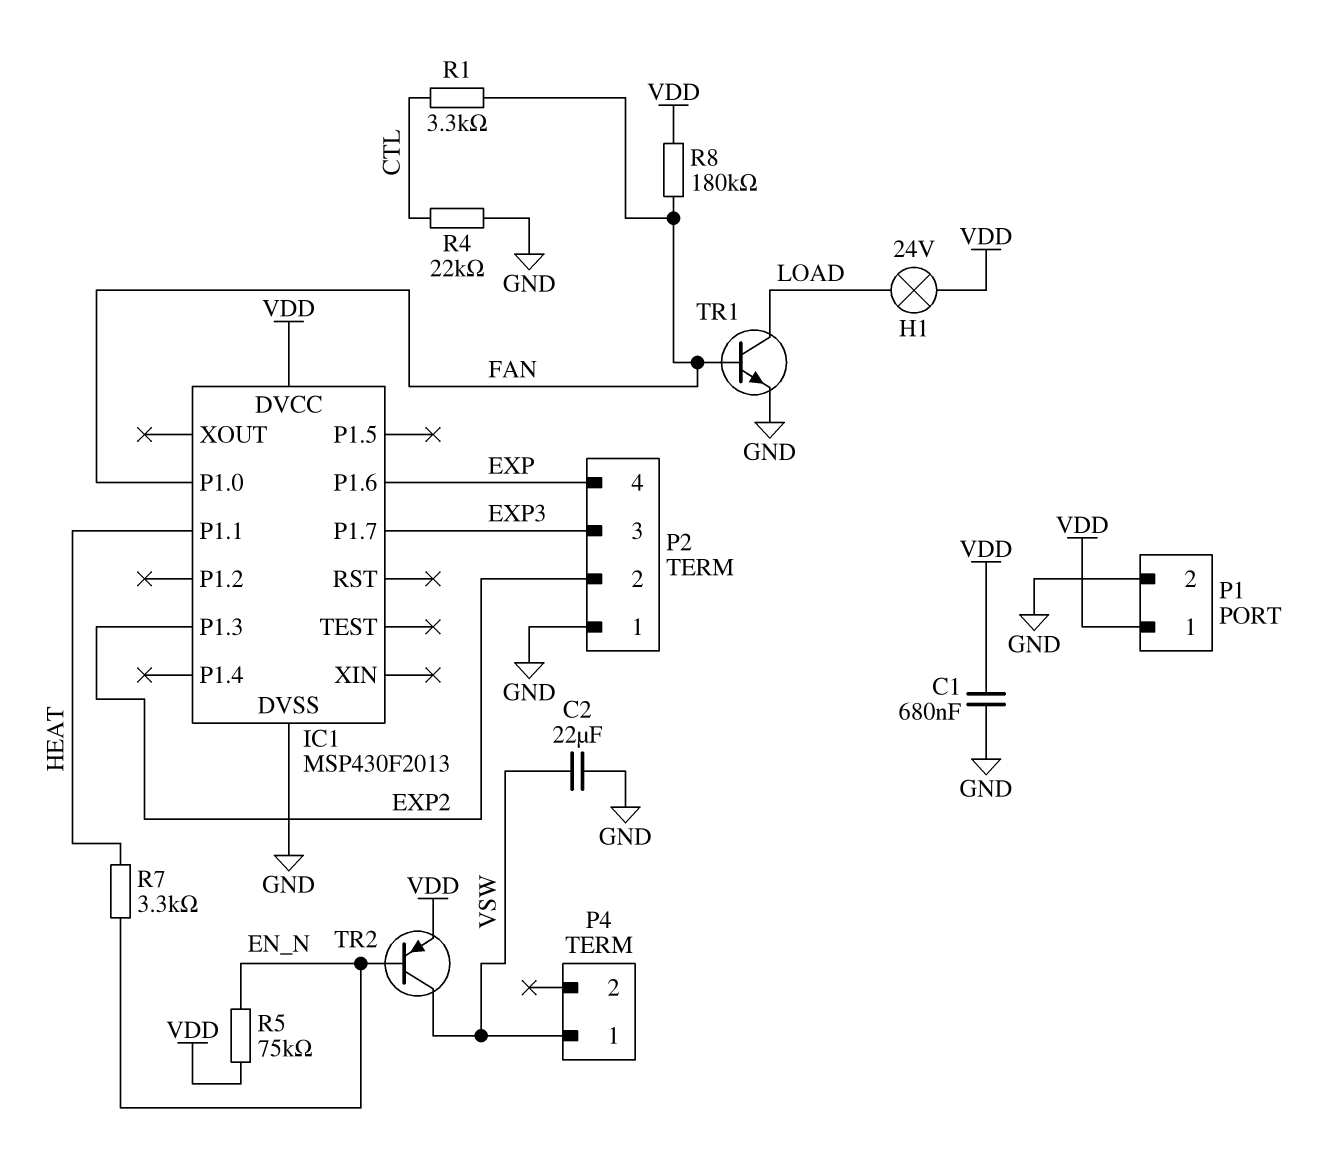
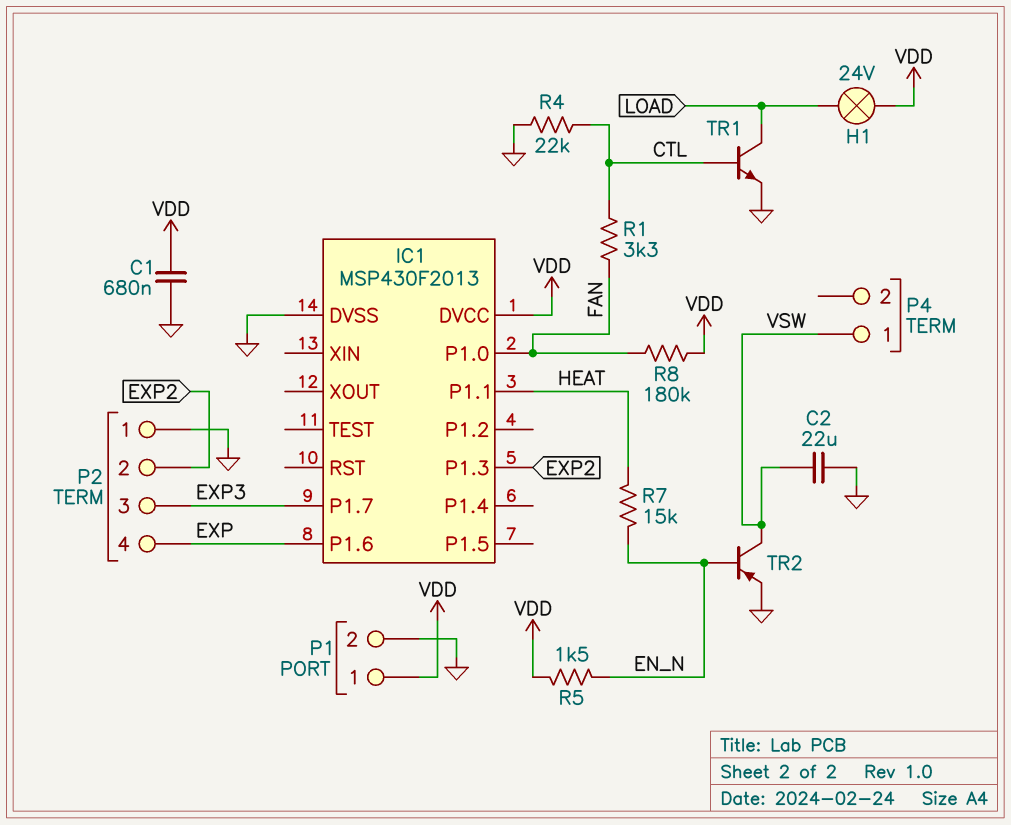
R5: 75k (EN_N, VDD) -> 1.5k (EN_N, VDD)
R7: 3.3k (EN_N, HEAT) -> 15k (EN_N, HEAT)
TR1: NPN (B FAN, C LOAD, E GND) -> NPN (B CTL, C LOAD, E GND)
TR2: PNP (B EN_N, C VSW, E VDD) -> PNP (B EN_N, C VSW, E GND)

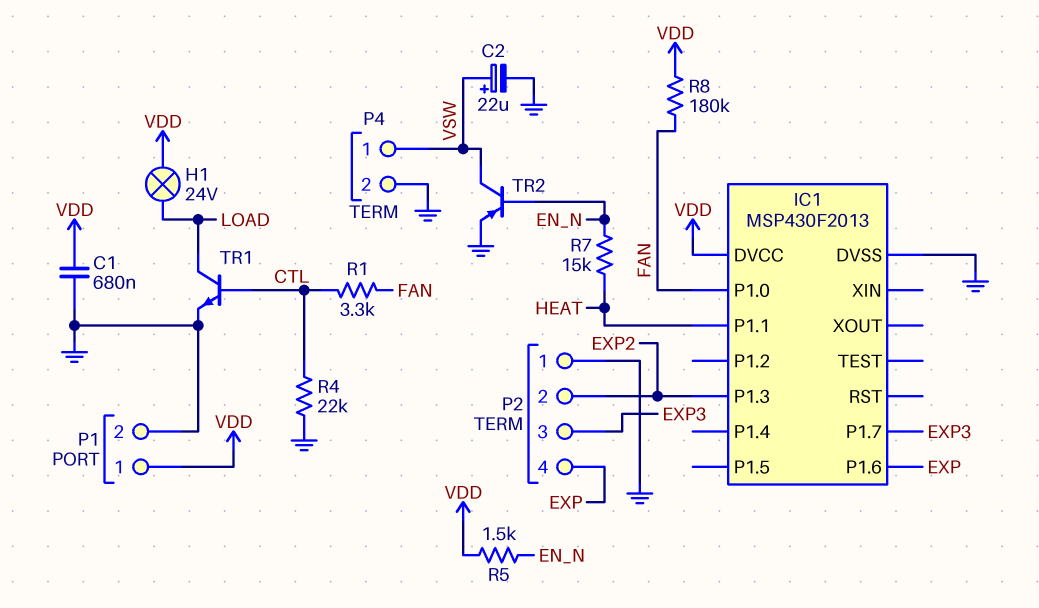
C2: 22uF (GND, VSW) -> 22uF (plus VSW, minus GND)
P4 pin 2: none -> GND

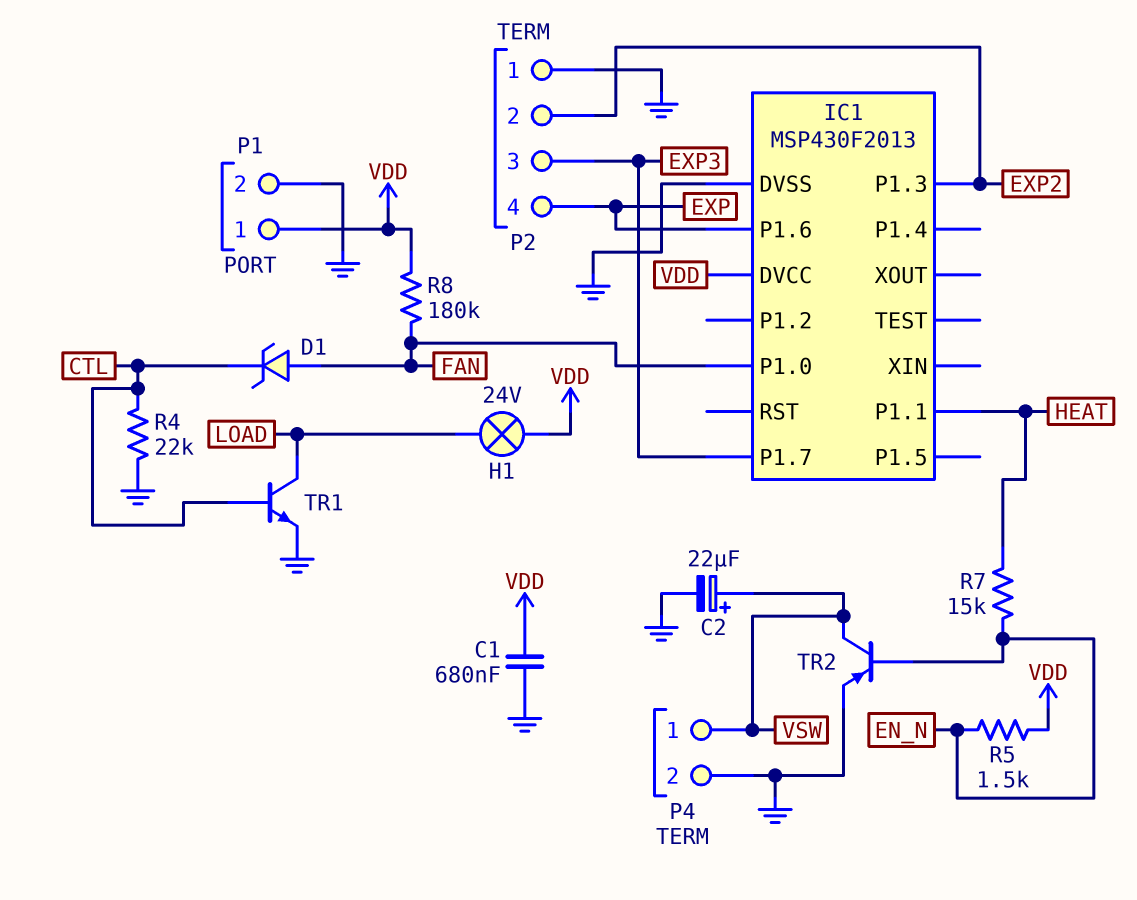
D1: none -> zener (A FAN, K CTL)
R1: 3.3k (CTL, FAN) -> none

